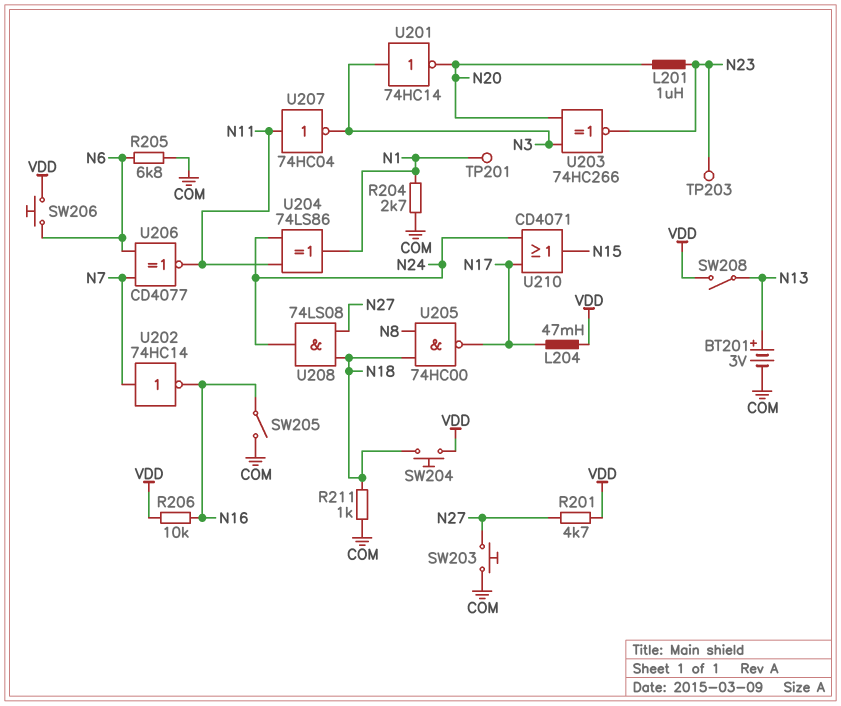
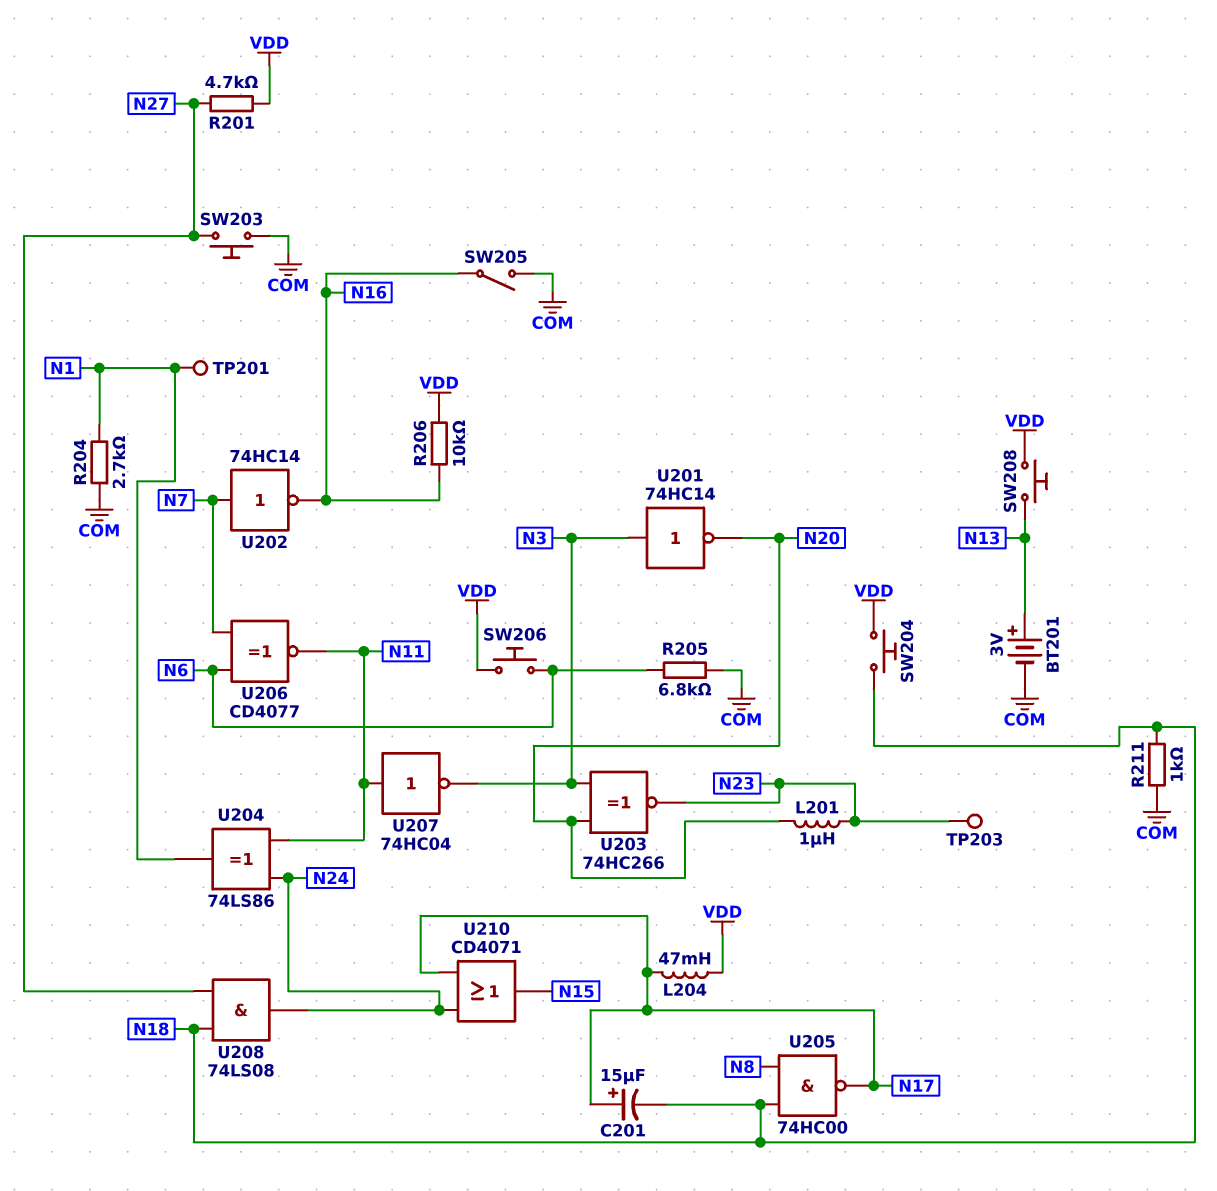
C201: none -> 15uF (plus N17, minus N18)
SW208: switch (N13, VDD) -> button (N13, VDD)

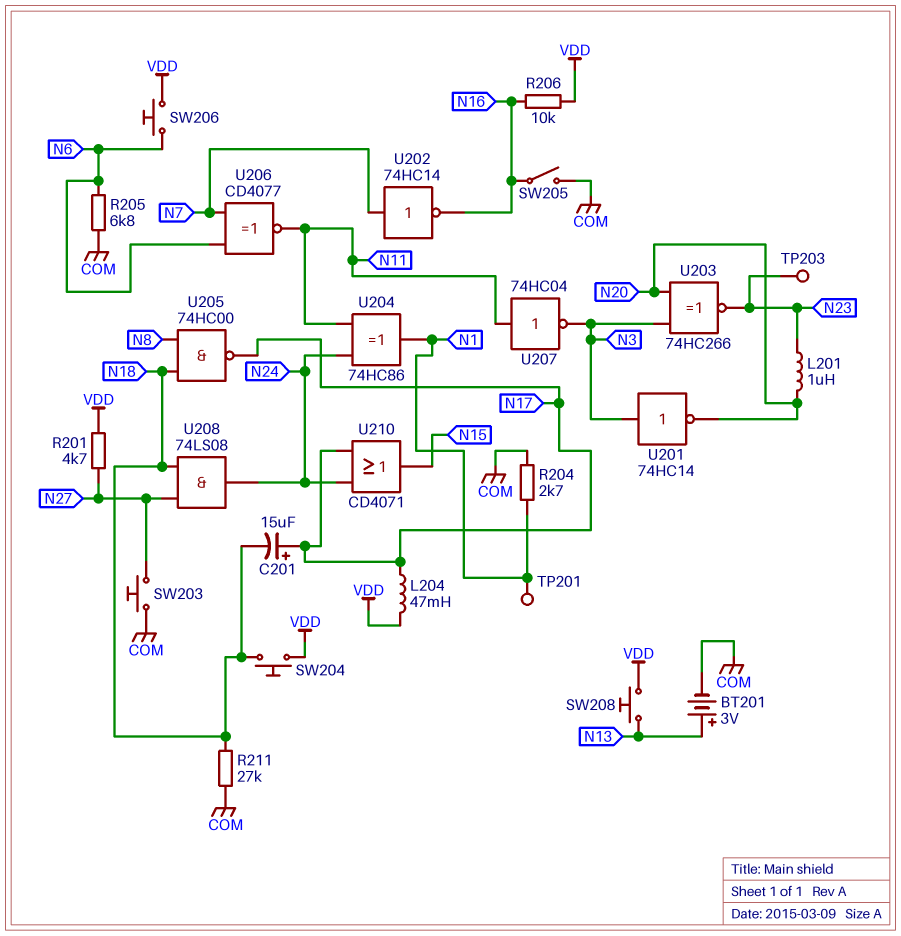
R211: 1k (COM, N18) -> 27k (COM, N18)
U204: XOR 74LS86 (in N11, in N24, out N1) -> XOR 74HC86 (in N11, in N24, out N1)

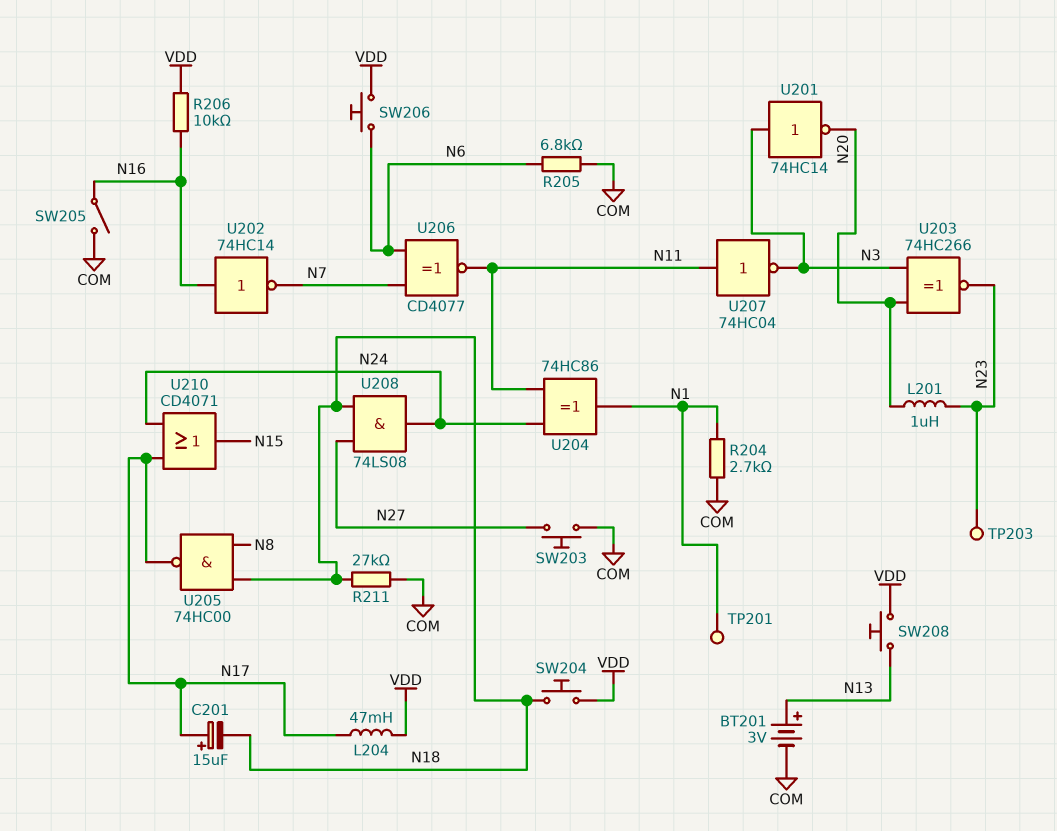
R201: 4.7k (N27, VDD) -> none
U202: NOT 74HC14 (in N7, out N16) -> NOT 74HC14 (in N16, out N7)

